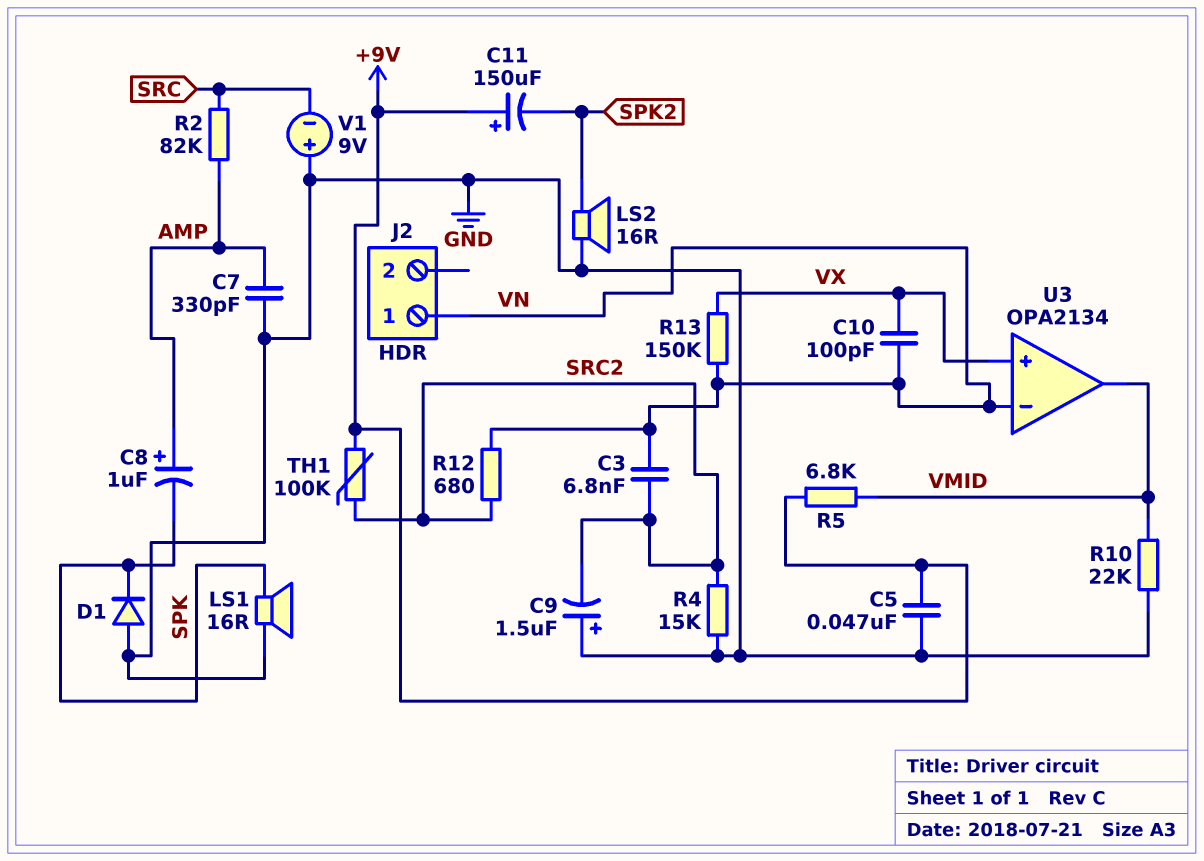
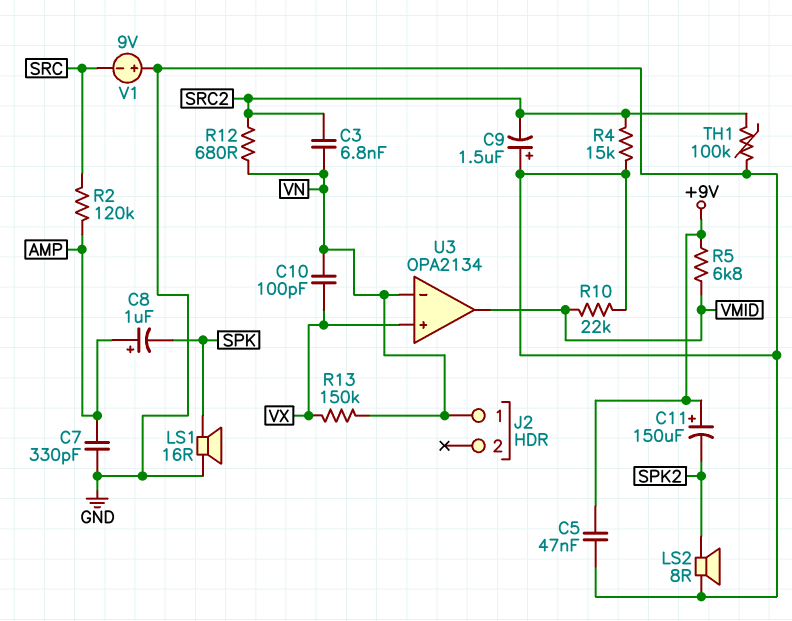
D1: diode (A GND, K SPK) -> none
LS2: speaker 16R (GND, SPK2) -> speaker 8R (GND, SPK2)
R2: 82k (AMP, SRC) -> 120k (AMP, SRC)
TH1: 100k (+9V, SRC2) -> 100k (GND, SRC2)

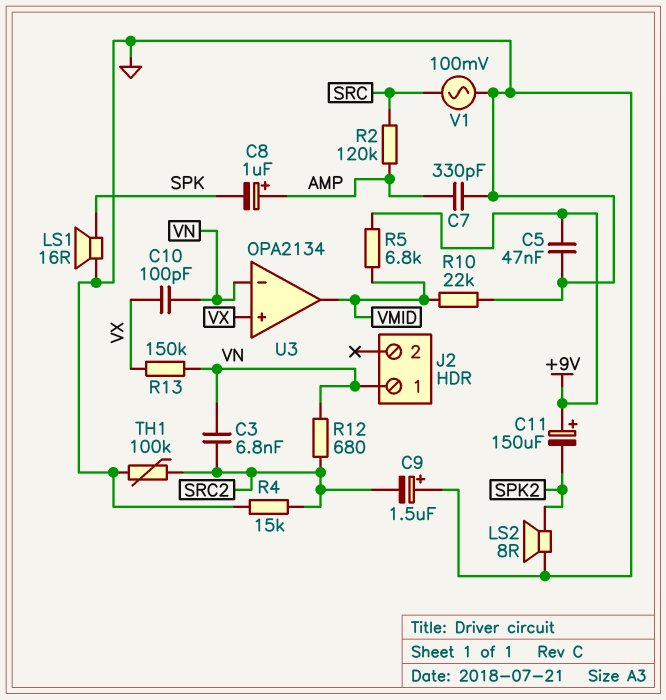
V1: 9V (plus GND, minus SRC) -> AC 100mV (GND, SRC)

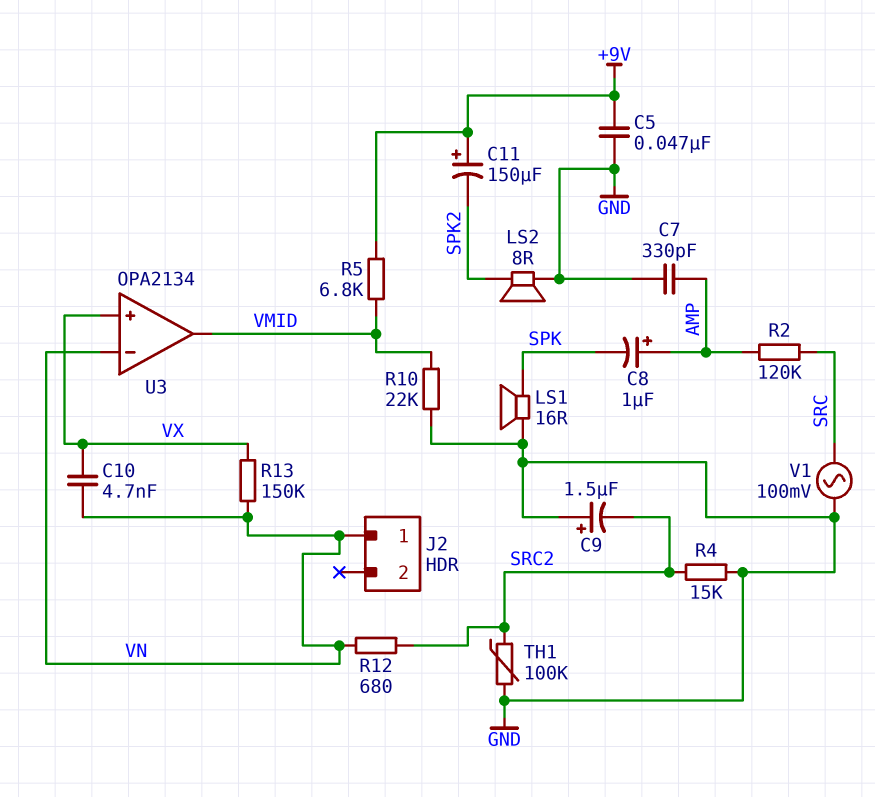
C3: 6.8nF (SRC2, VN) -> none
C10: 100pF (VN, VX) -> 4.7nF (VN, VX)

